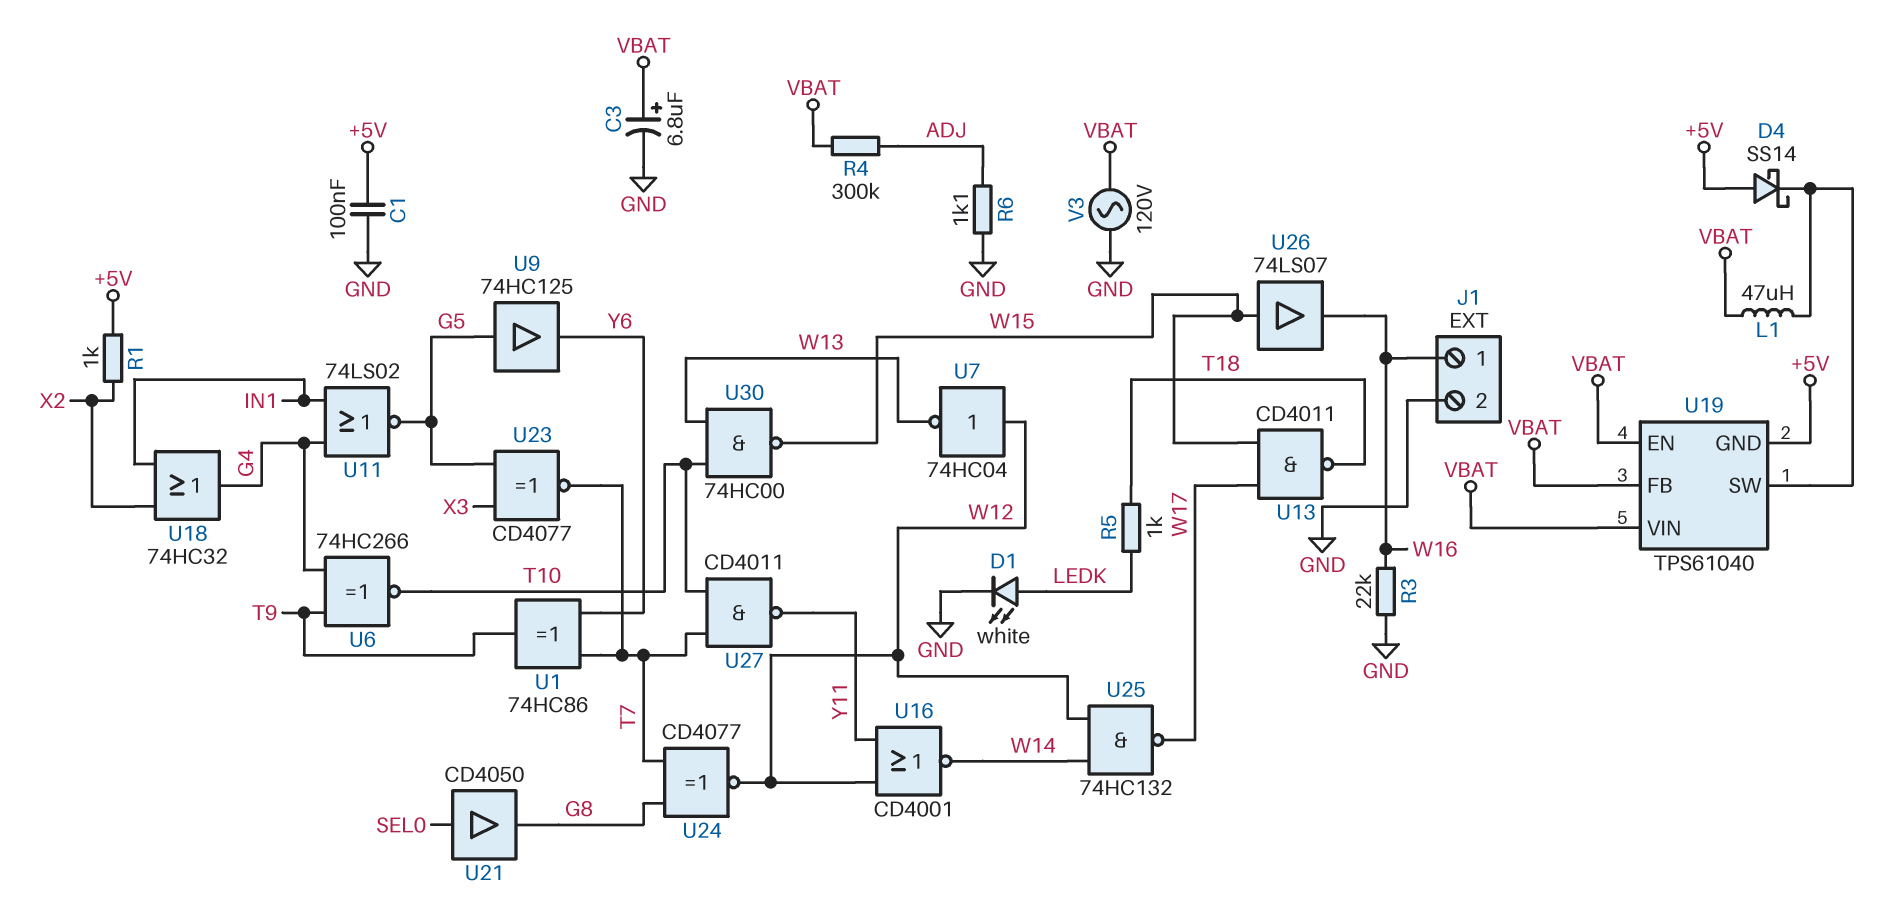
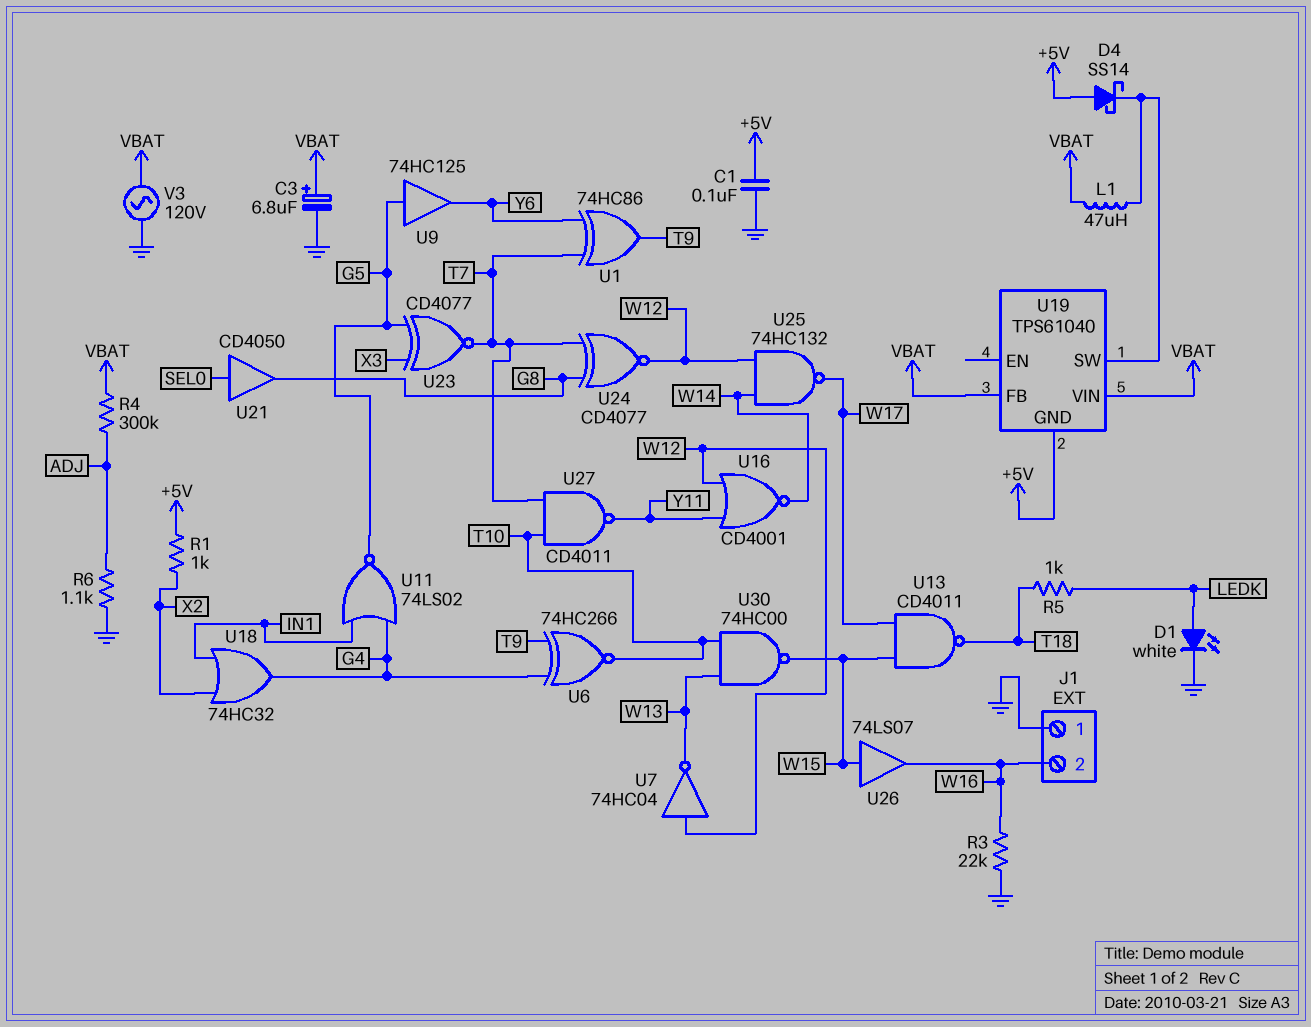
J1 pin 1: W16 -> GND
J1 pin 2: GND -> W16
U19 pin EN: VBAT -> none

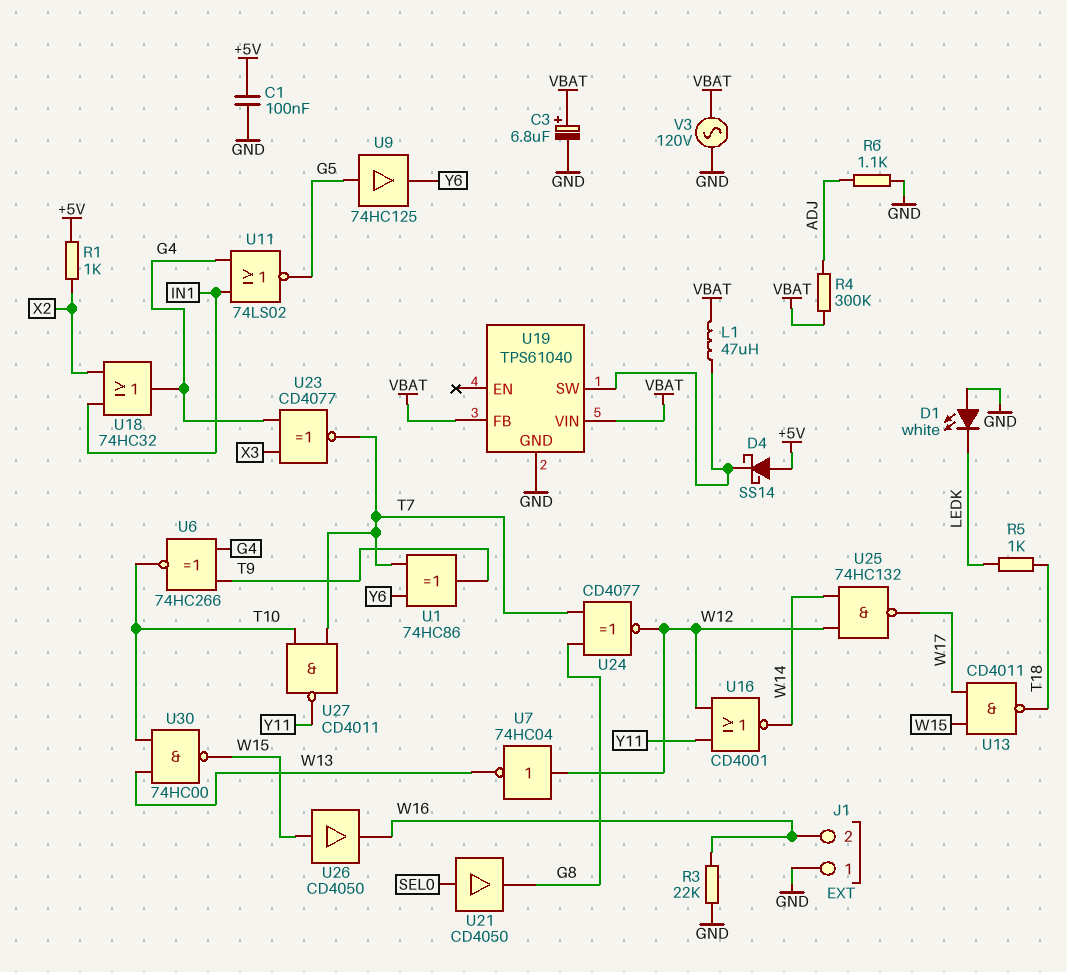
D1: LED white (A LEDK, K GND) -> LED white (A GND, K LEDK)
U19 pin GND: +5V -> GND
U23: XNOR CD4077 (in G5, in X3, out T7) -> XNOR CD4077 (in G4, in X3, out T7)
U26: buffer 74LS07 (in W15, out W16) -> buffer CD4050 (in W15, out W16)

